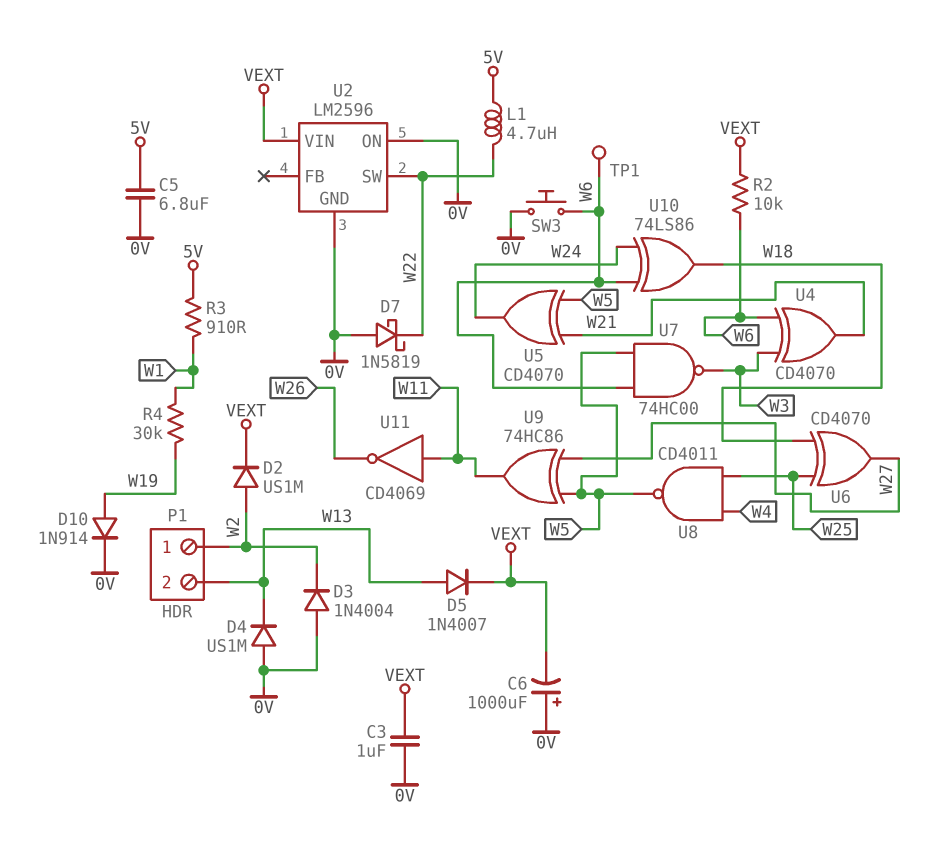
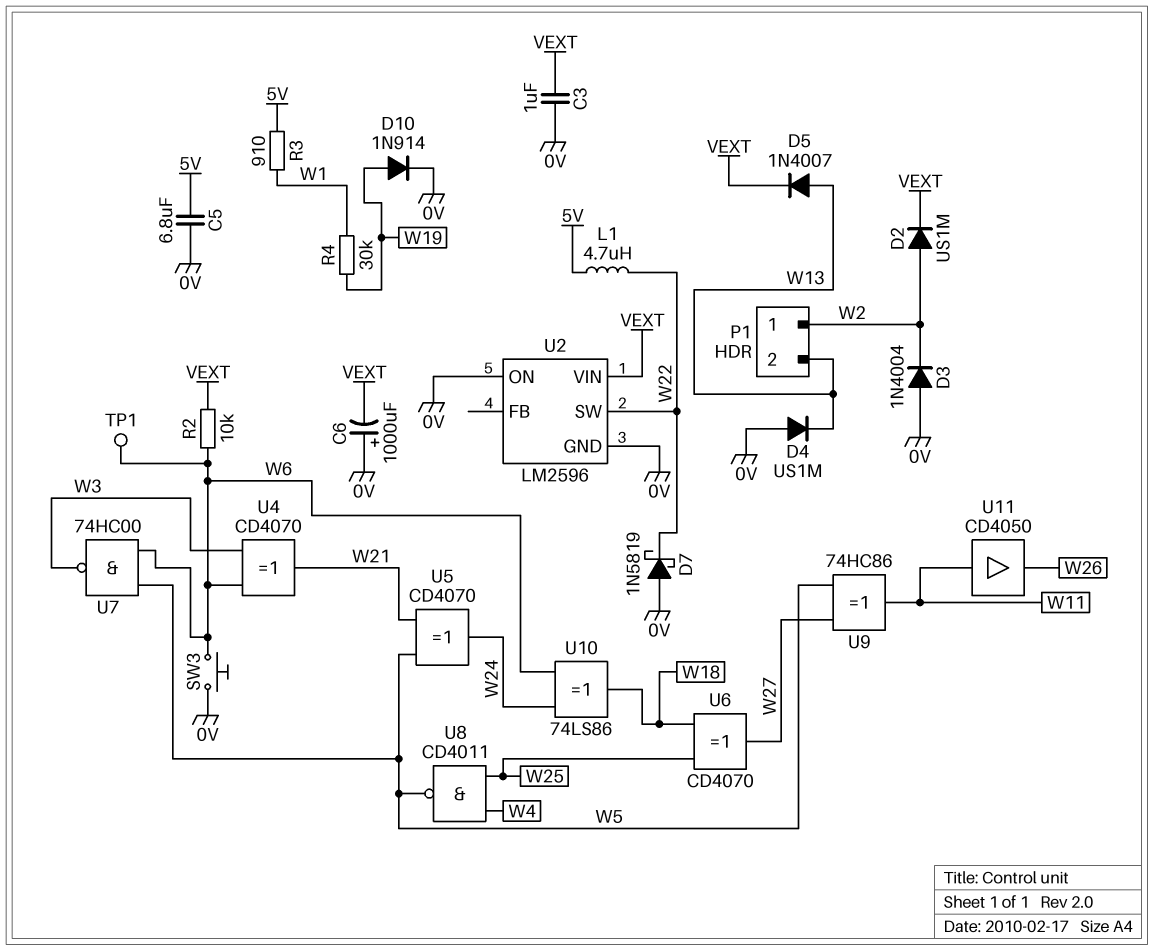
U11: NOT CD4069 (in W11, out W26) -> buffer CD4050 (in W11, out W26)

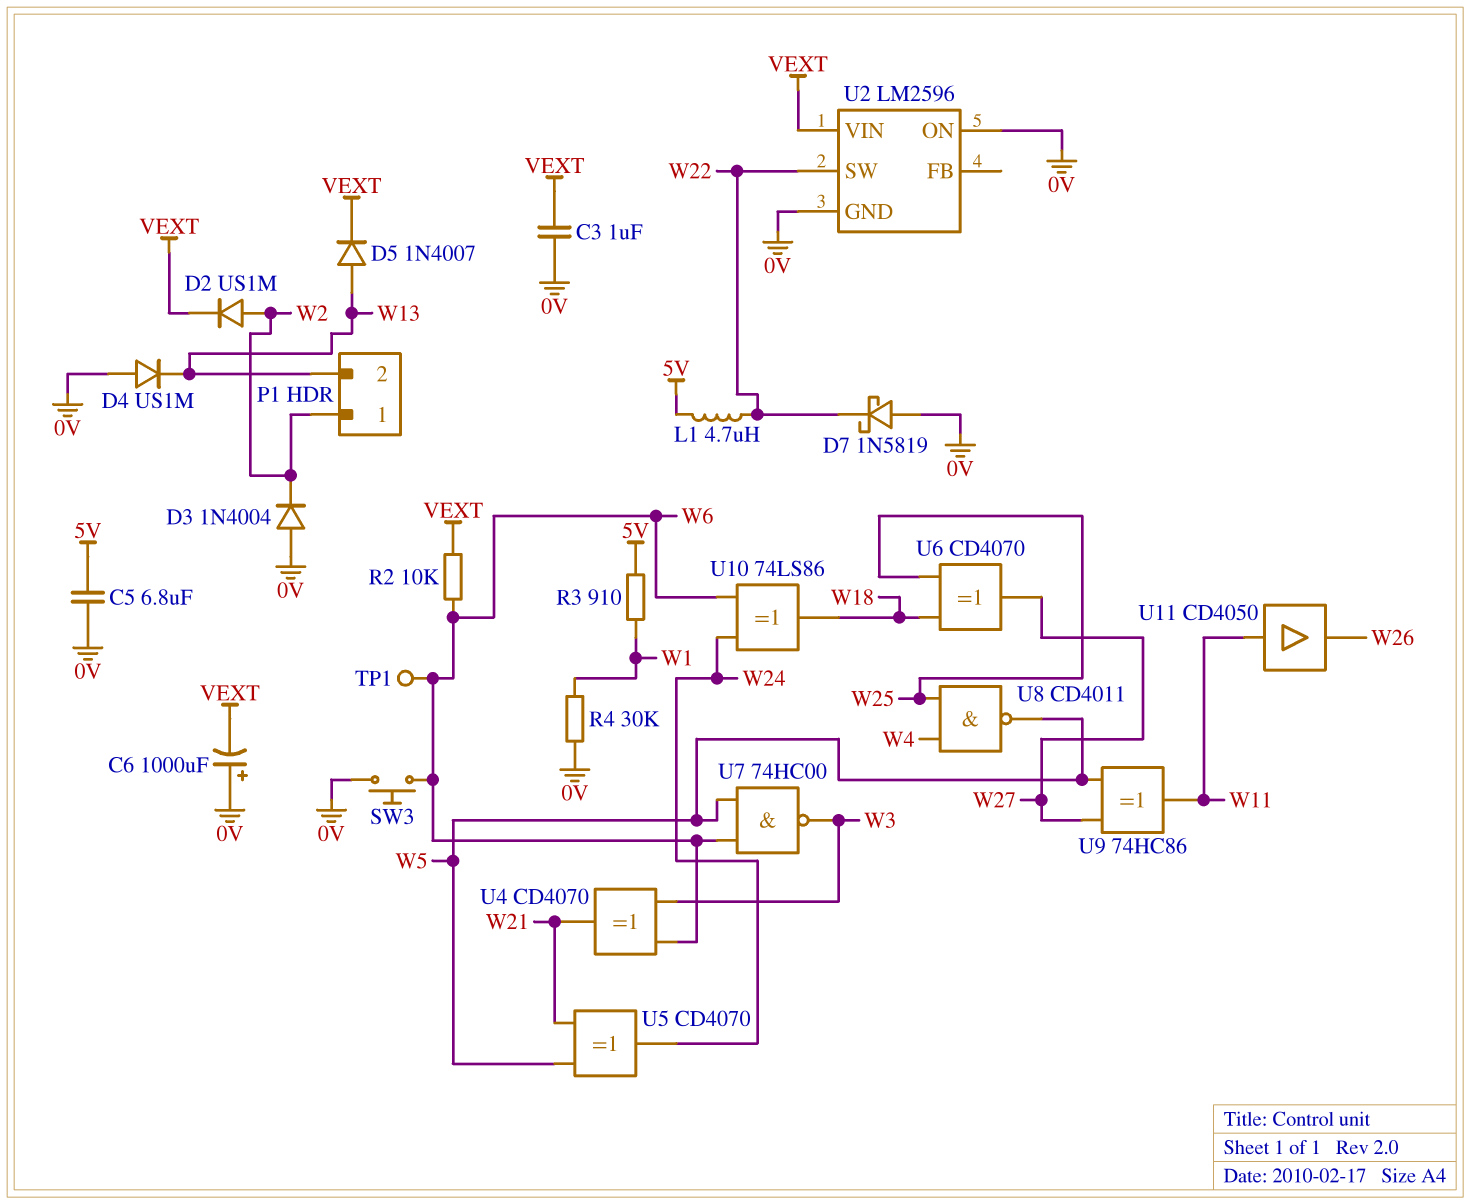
D10: diode 1N914 (A W19, K 0V) -> none
R4: 30k (W1, W19) -> 30k (0V, W1)

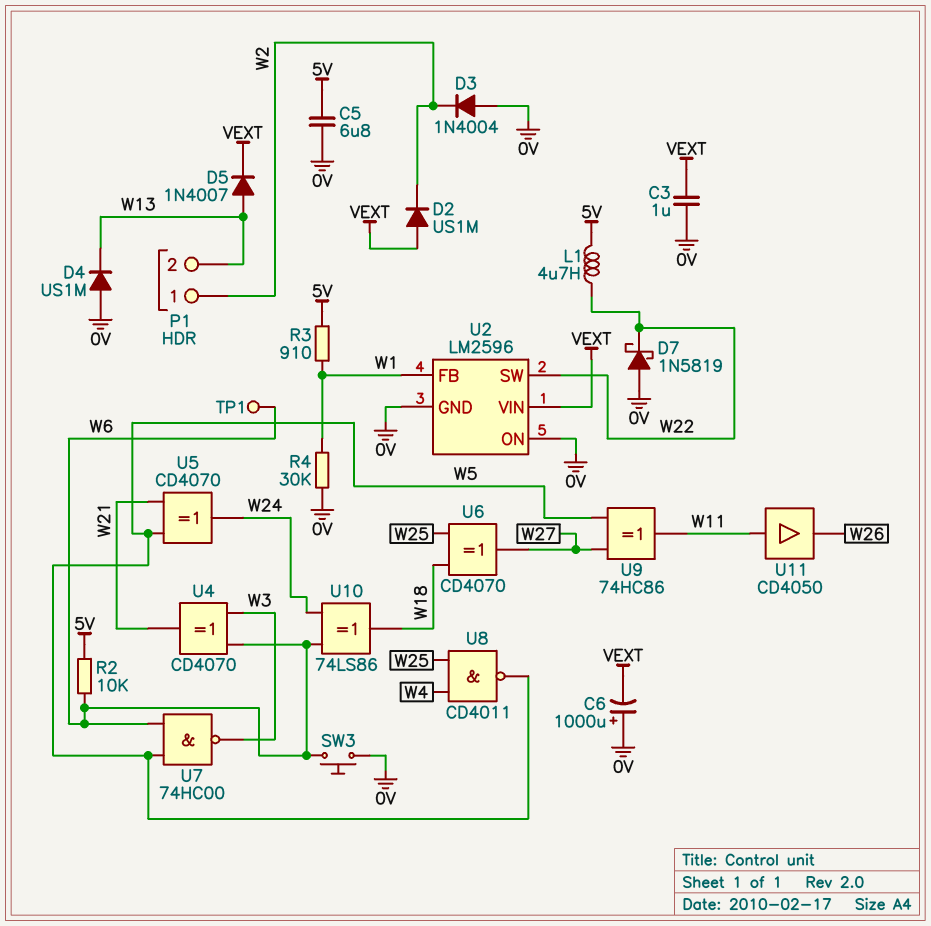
D2: diode US1M (A W2, K VEXT) -> diode US1M (A VEXT, K W2)
R2: 10k (VEXT, W6) -> 10k (5V, W6)
U2 pin FB: none -> W1

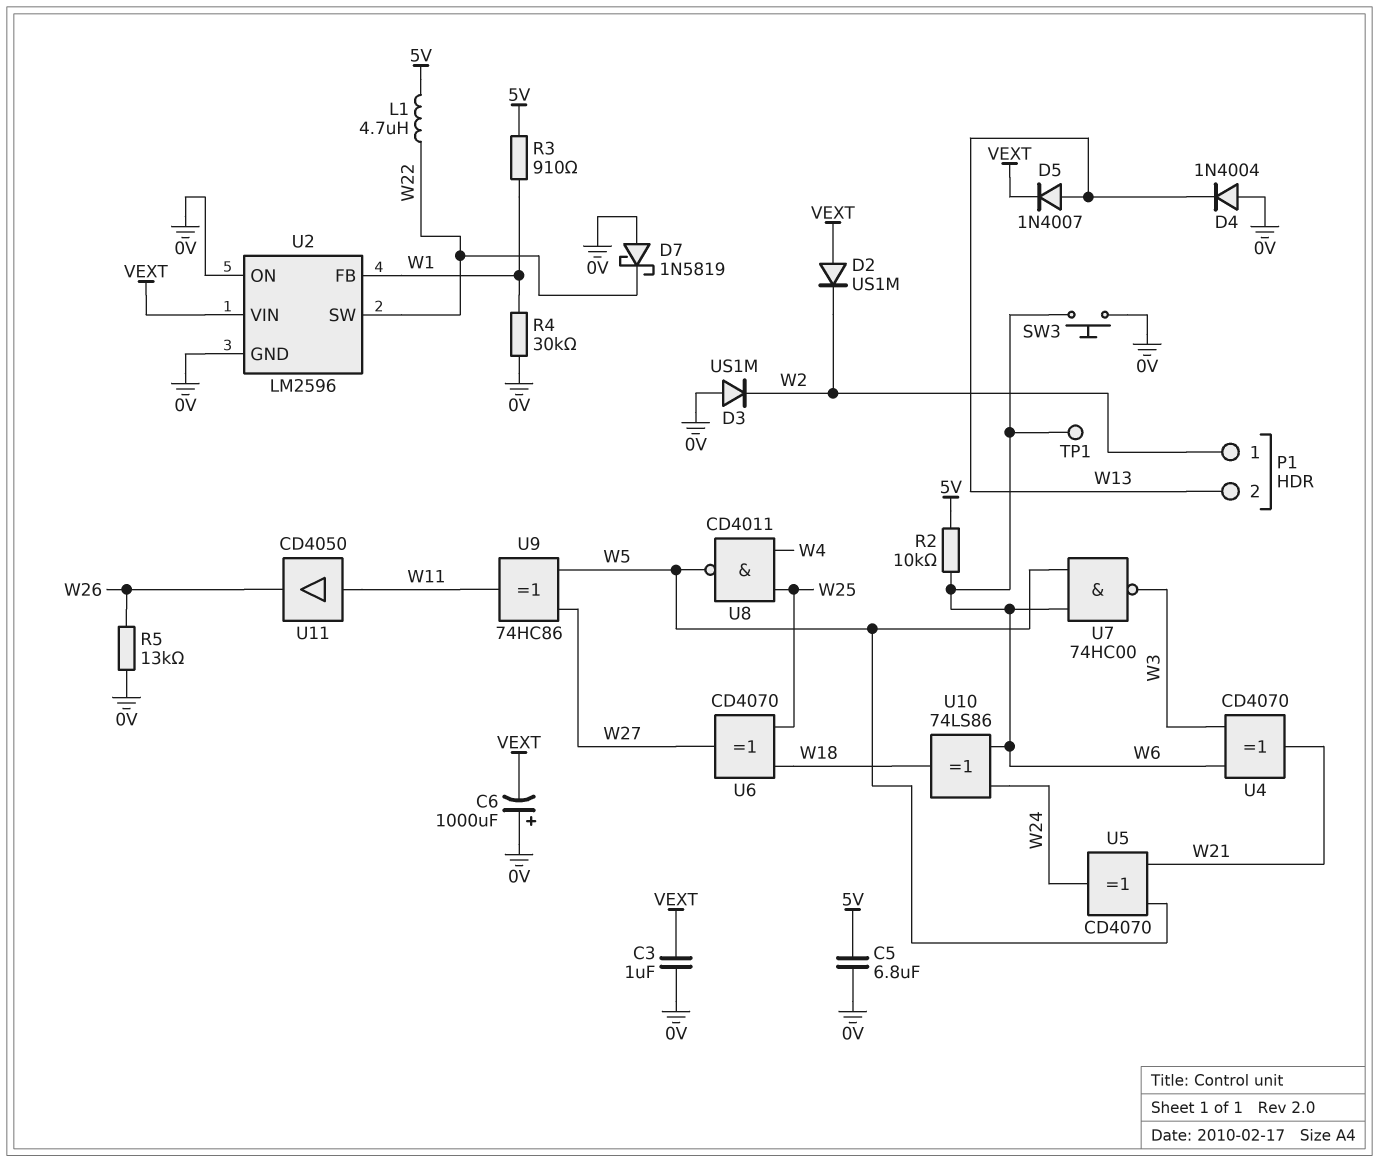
D3: diode 1N4004 (A 0V, K W2) -> diode US1M (A 0V, K W2)
D4: diode US1M (A 0V, K W13) -> diode 1N4004 (A 0V, K W13)
R5: none -> 13k (0V, W26)

